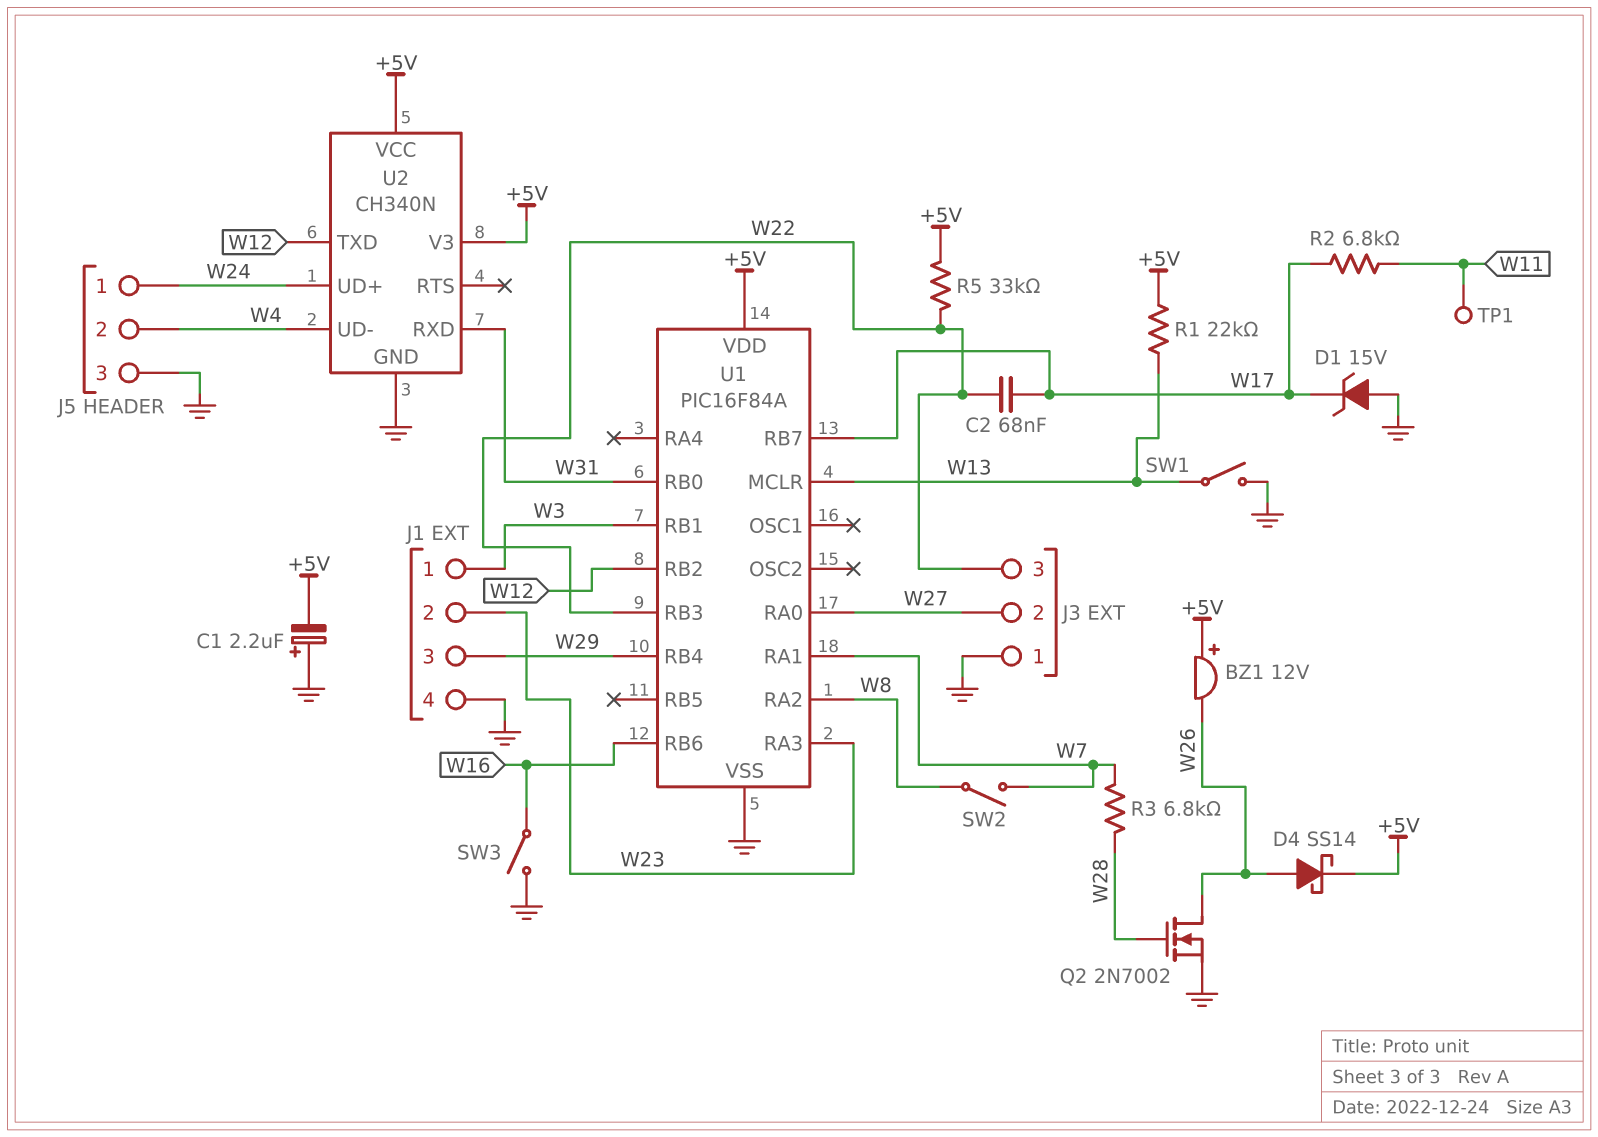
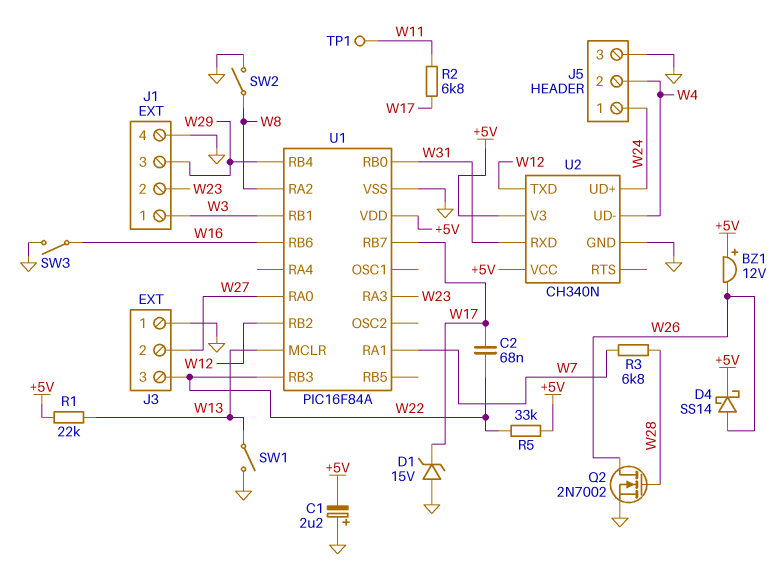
SW2: switch (W7, W8) -> switch (GND, W8)

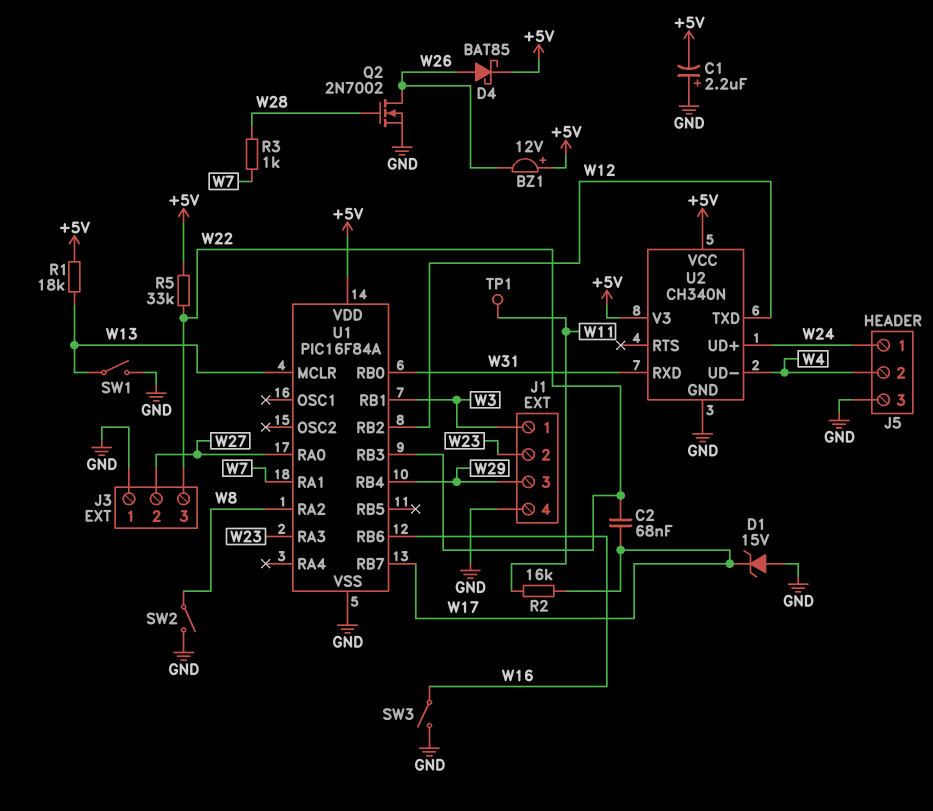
D4: schottky SS14 (A W26, K +5V) -> schottky BAT85 (A W26, K +5V)
R1: 22k (+5V, W13) -> 18k (+5V, W13)
R2: 6.8k (W11, W17) -> 16k (W11, W17)
R3: 6.8k (W7, W28) -> 1k (W7, W28)

